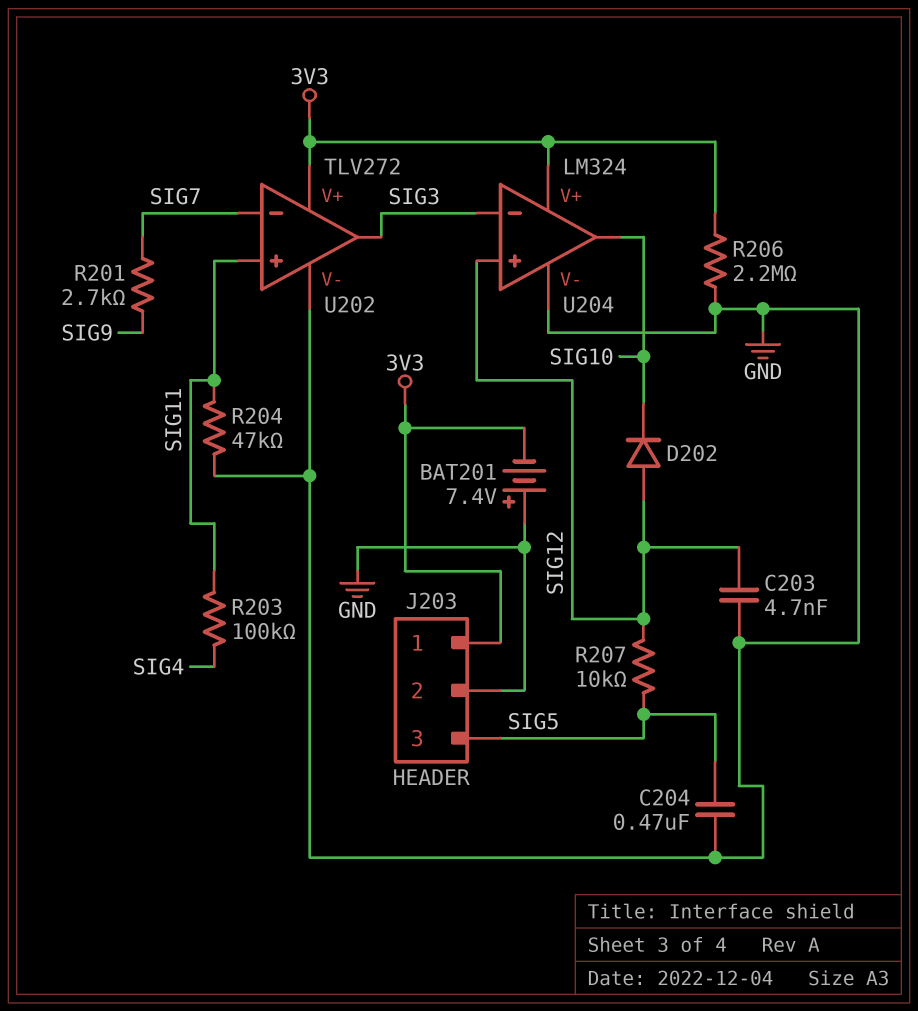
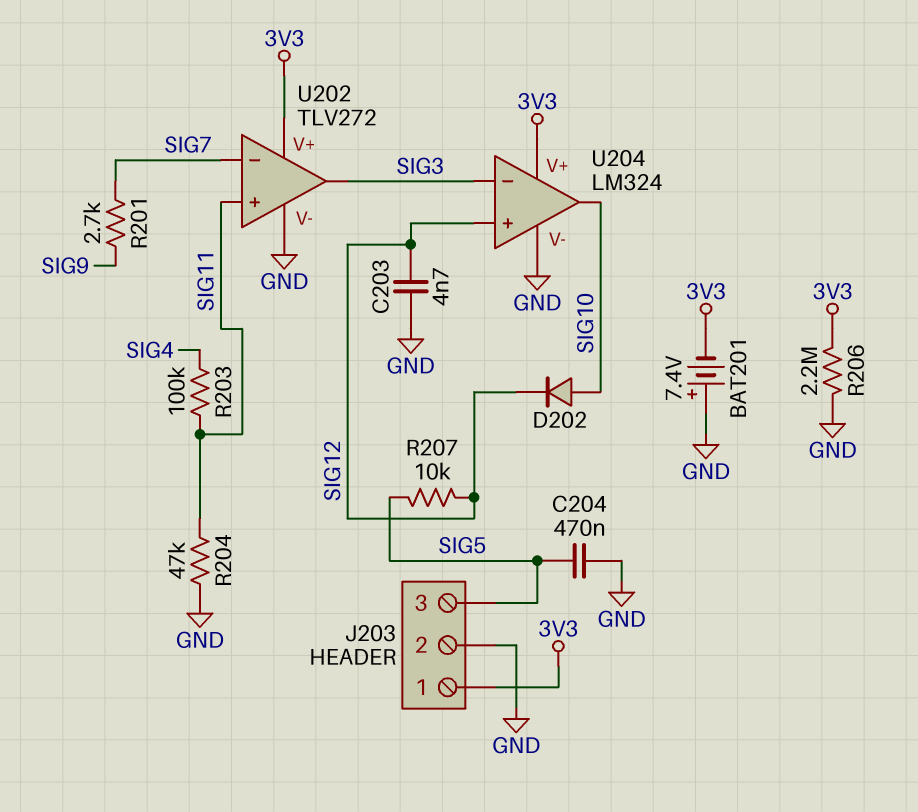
D202: diode (A SIG12, K SIG10) -> diode (A SIG10, K SIG12)

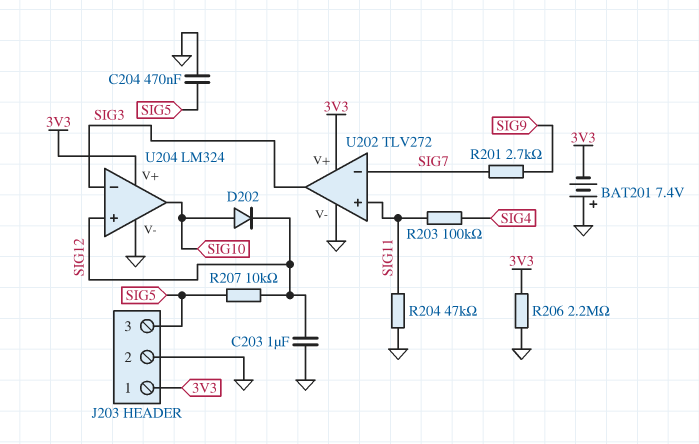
C203: 4.7nF (GND, SIG12) -> 1uF (GND, SIG12)

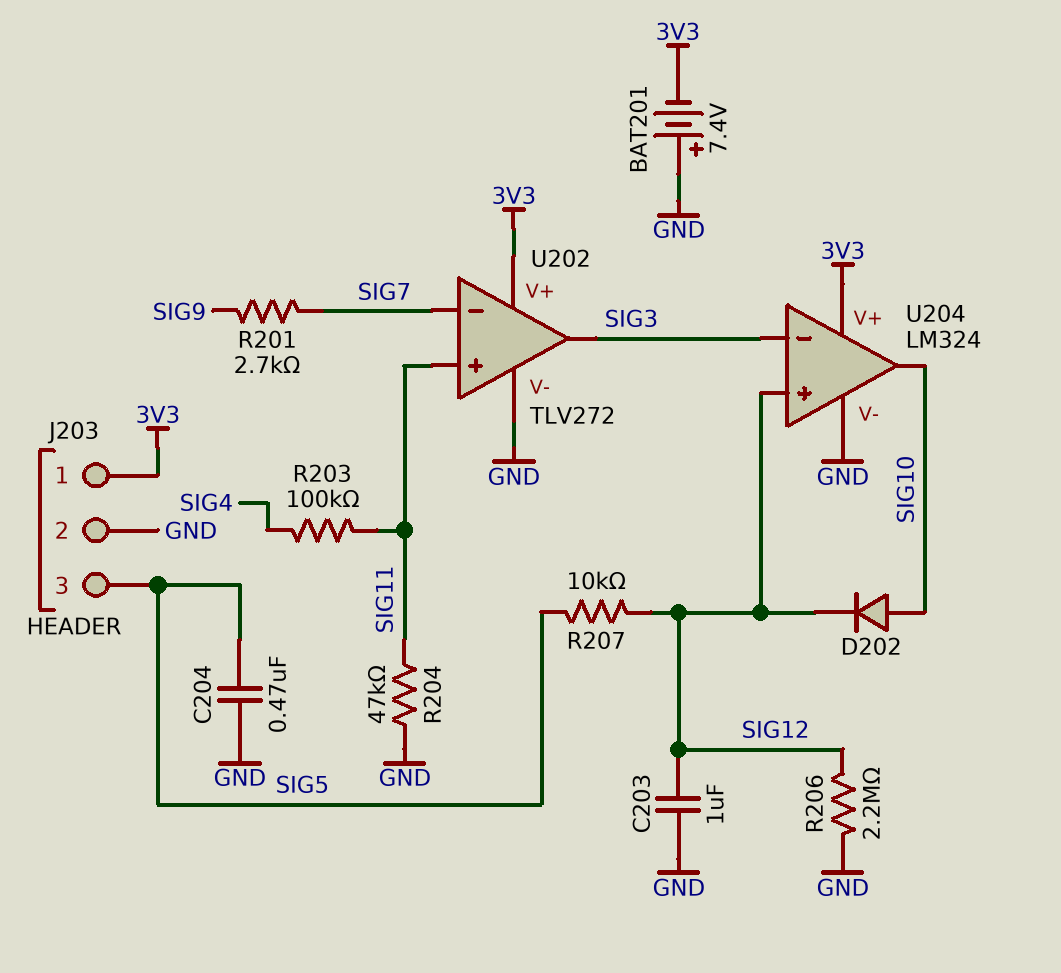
R206: 2.2M (3V3, GND) -> 2.2M (GND, SIG12)

